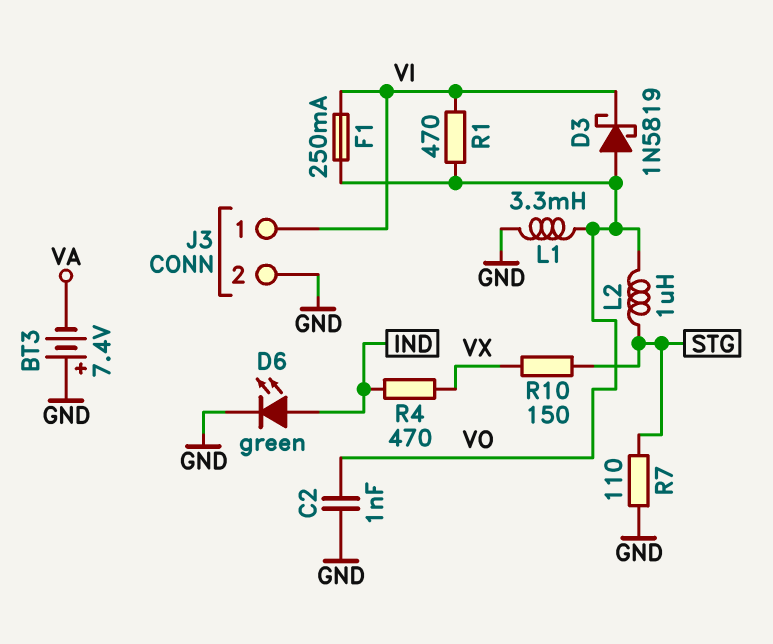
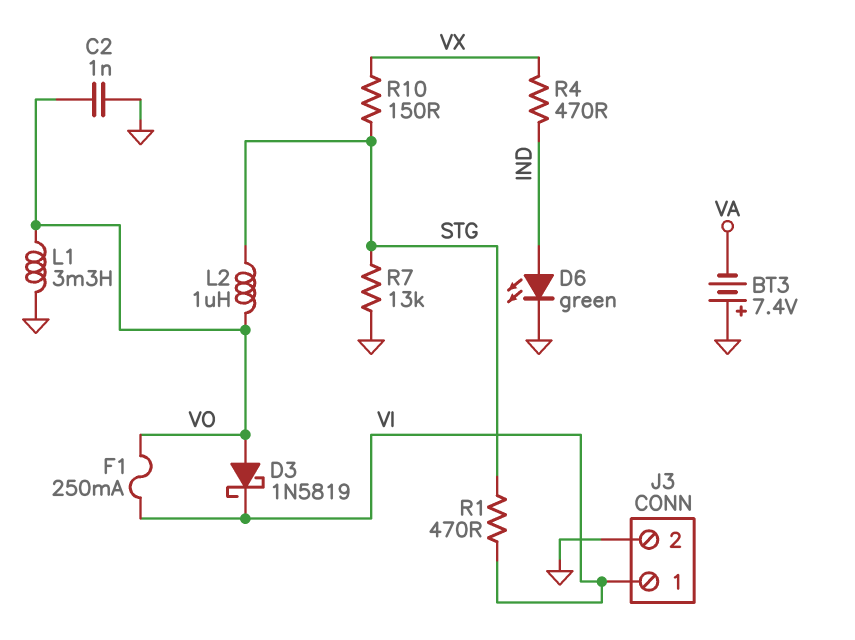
R1: 470 (VI, VO) -> 470 (STG, VI)
R7: 110 (GND, STG) -> 13k (GND, STG)

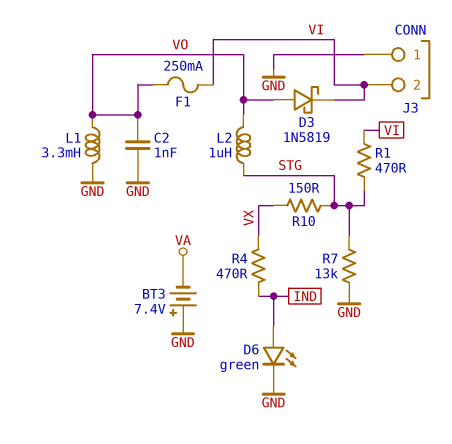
J3 pin 1: VI -> GND
J3 pin 2: GND -> VI

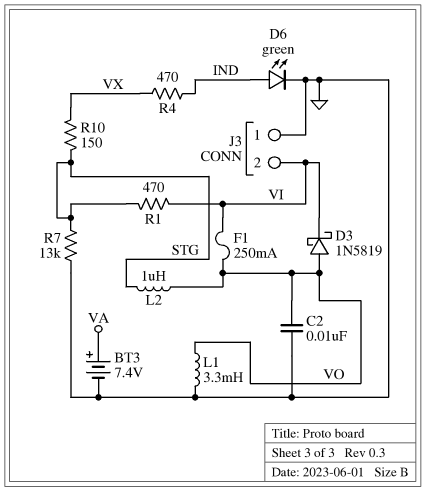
BT3: 7.4V (plus GND, minus VA) -> 7.4V (plus VA, minus GND)
C2: 1nF (GND, VO) -> 10nF (GND, VO)

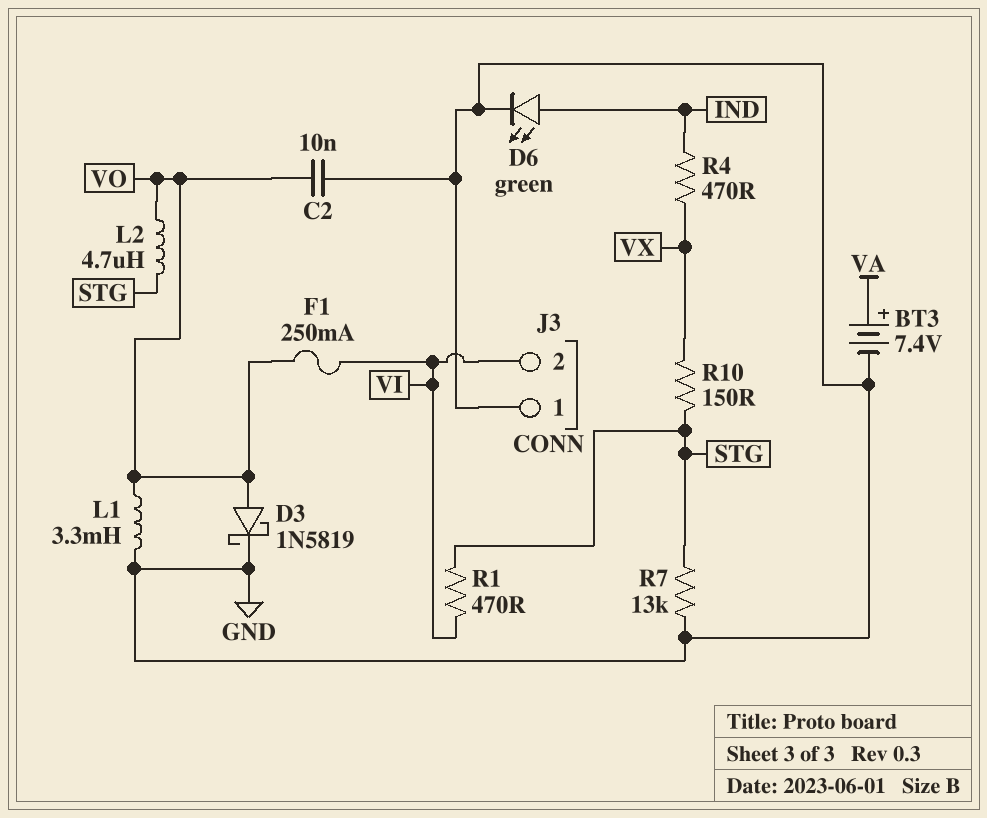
D3: schottky 1N5819 (A VO, K VI) -> schottky 1N5819 (A VO, K GND)
L2: 1uH (STG, VO) -> 4.7uH (STG, VO)

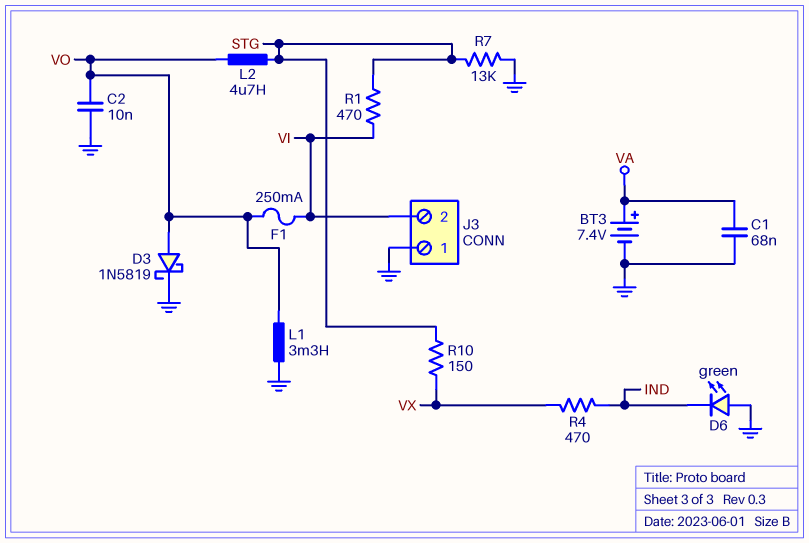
C1: none -> 68nF (GND, VA)
D6: LED green (A IND, K GND) -> LED green (A GND, K IND)

